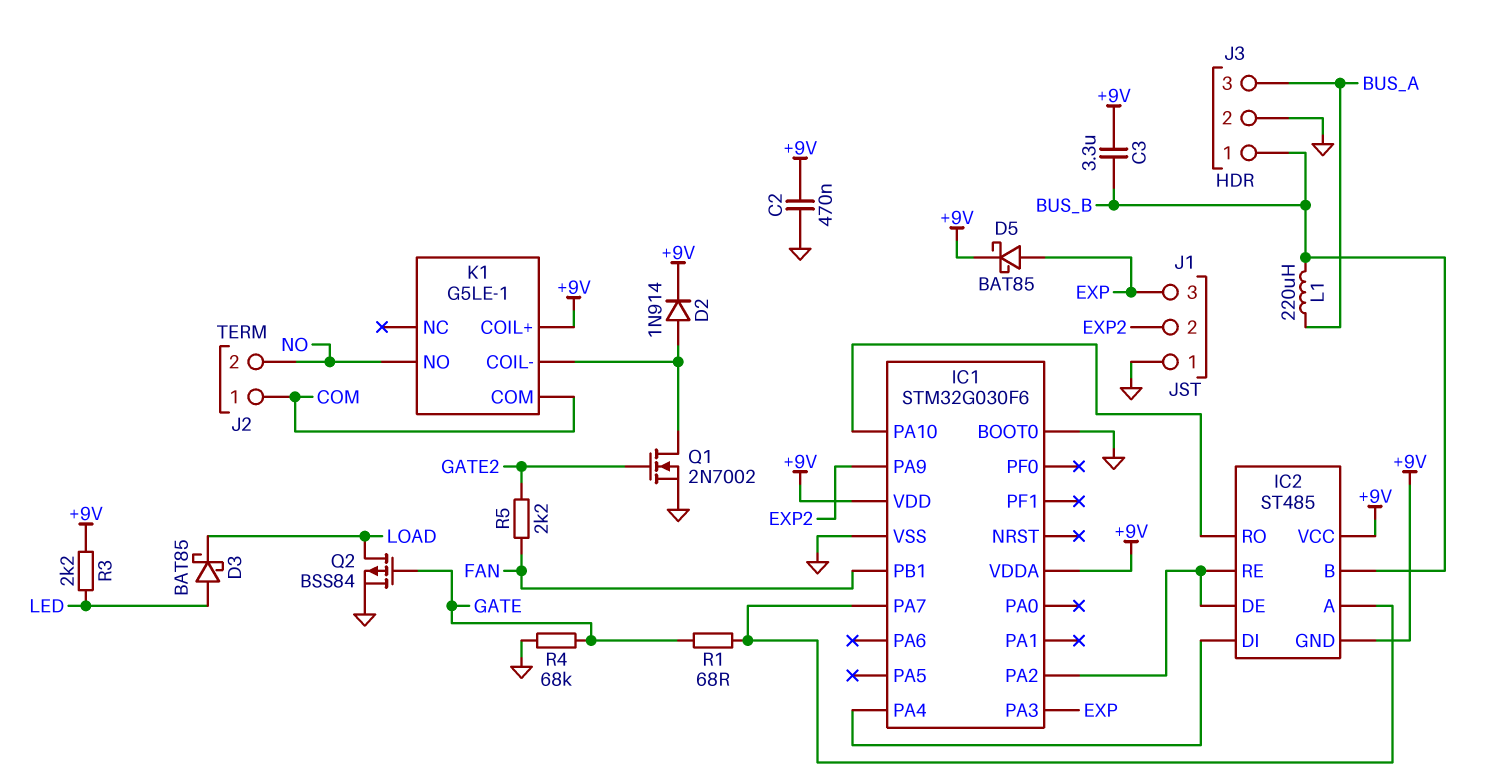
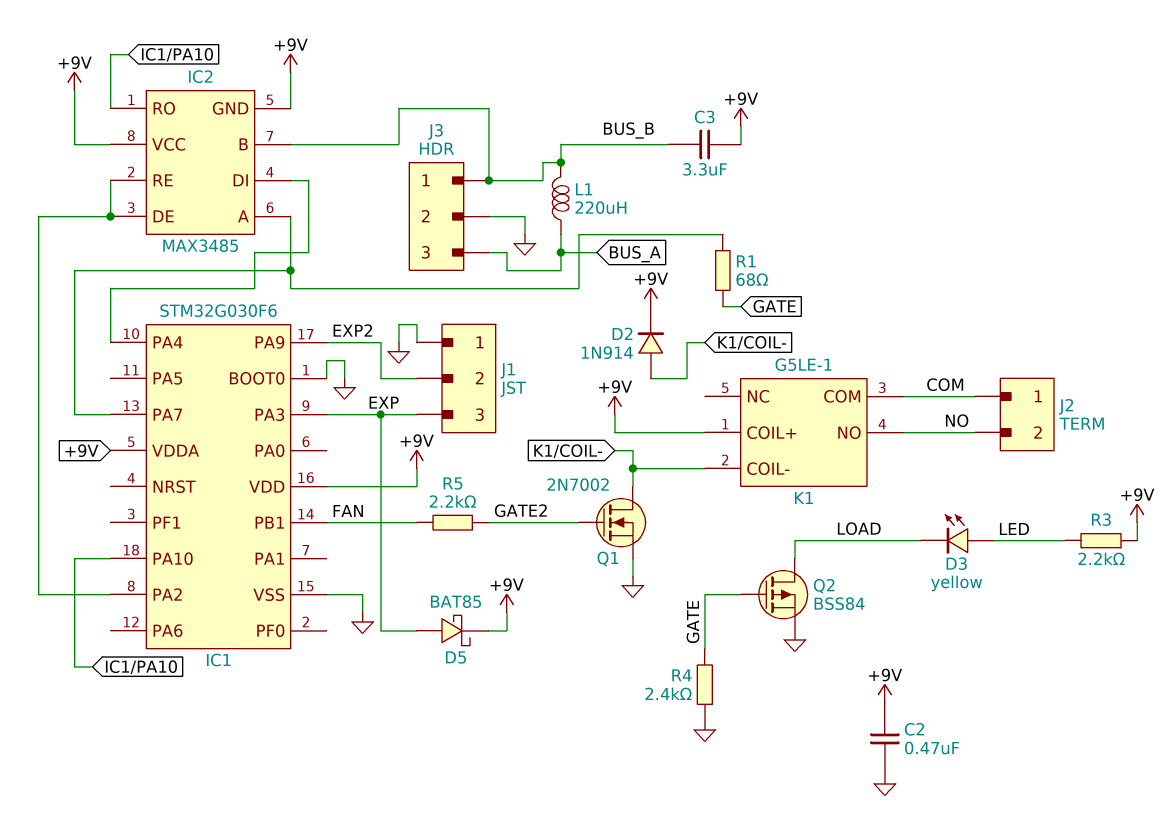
D3: schottky BAT85 (A LED, K LOAD) -> LED yellow (A LED, K LOAD)
IC2: ST485 -> MAX3485
R4: 68k (GATE, GND) -> 2.4k (GATE, GND)

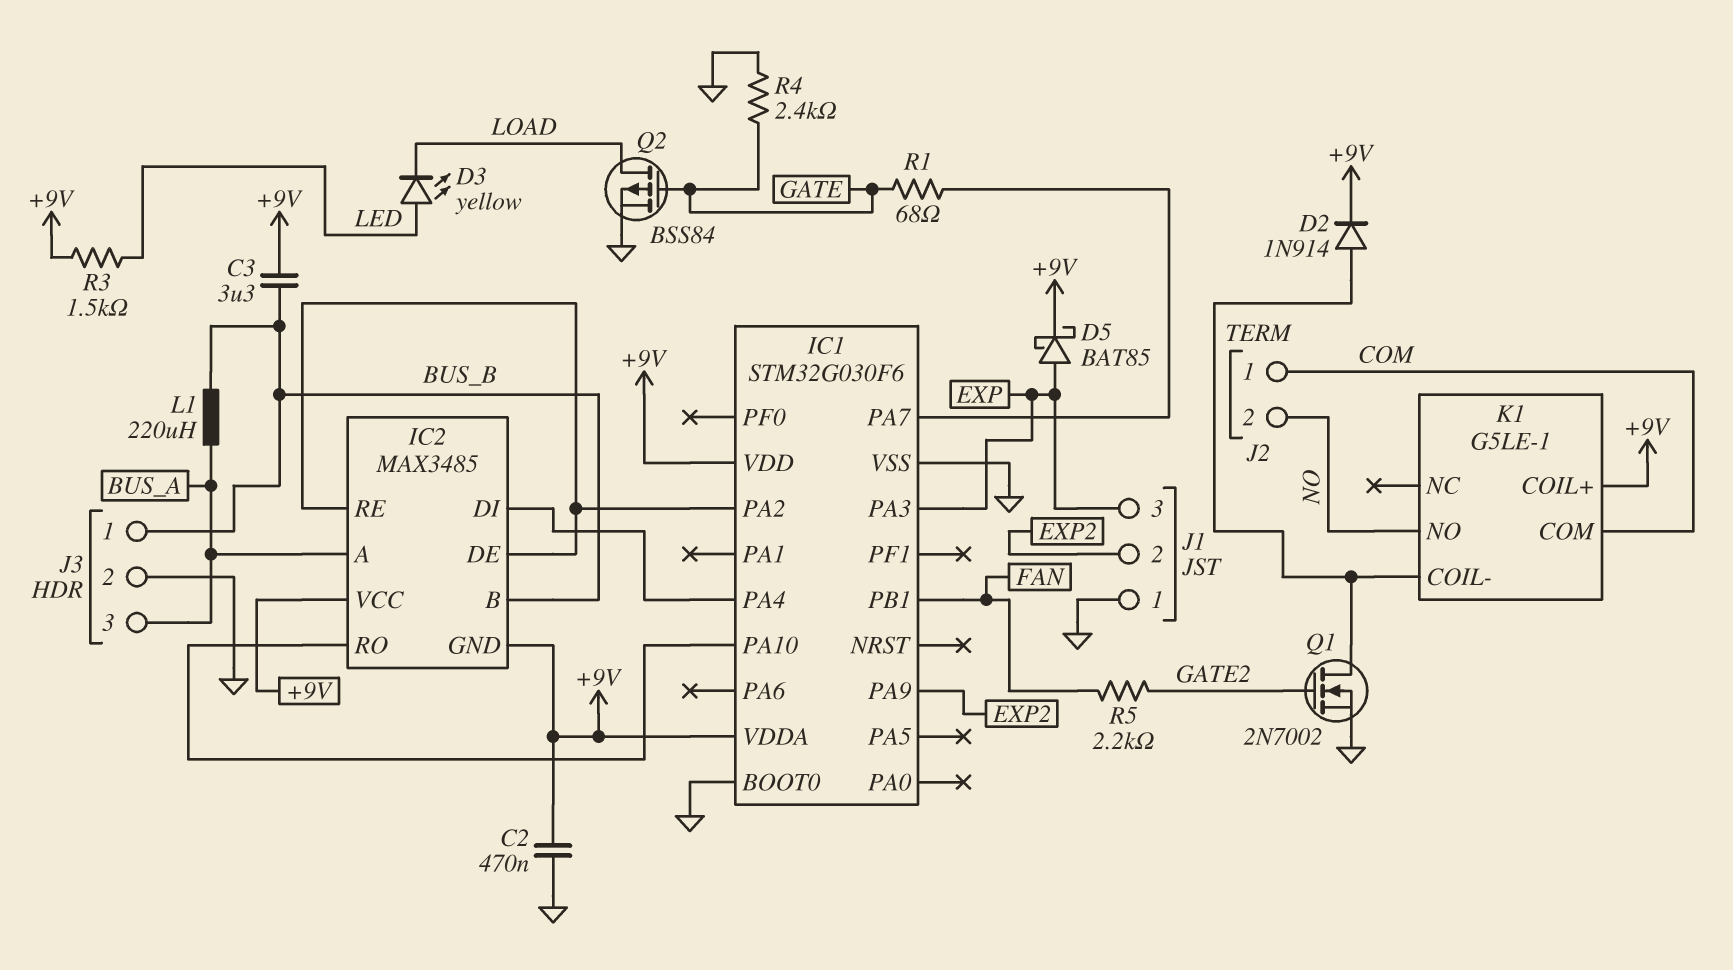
IC2 pin A: IC1/PA7 -> BUS_A
R3: 2.2k (+9V, LED) -> 1.5k (+9V, LED)

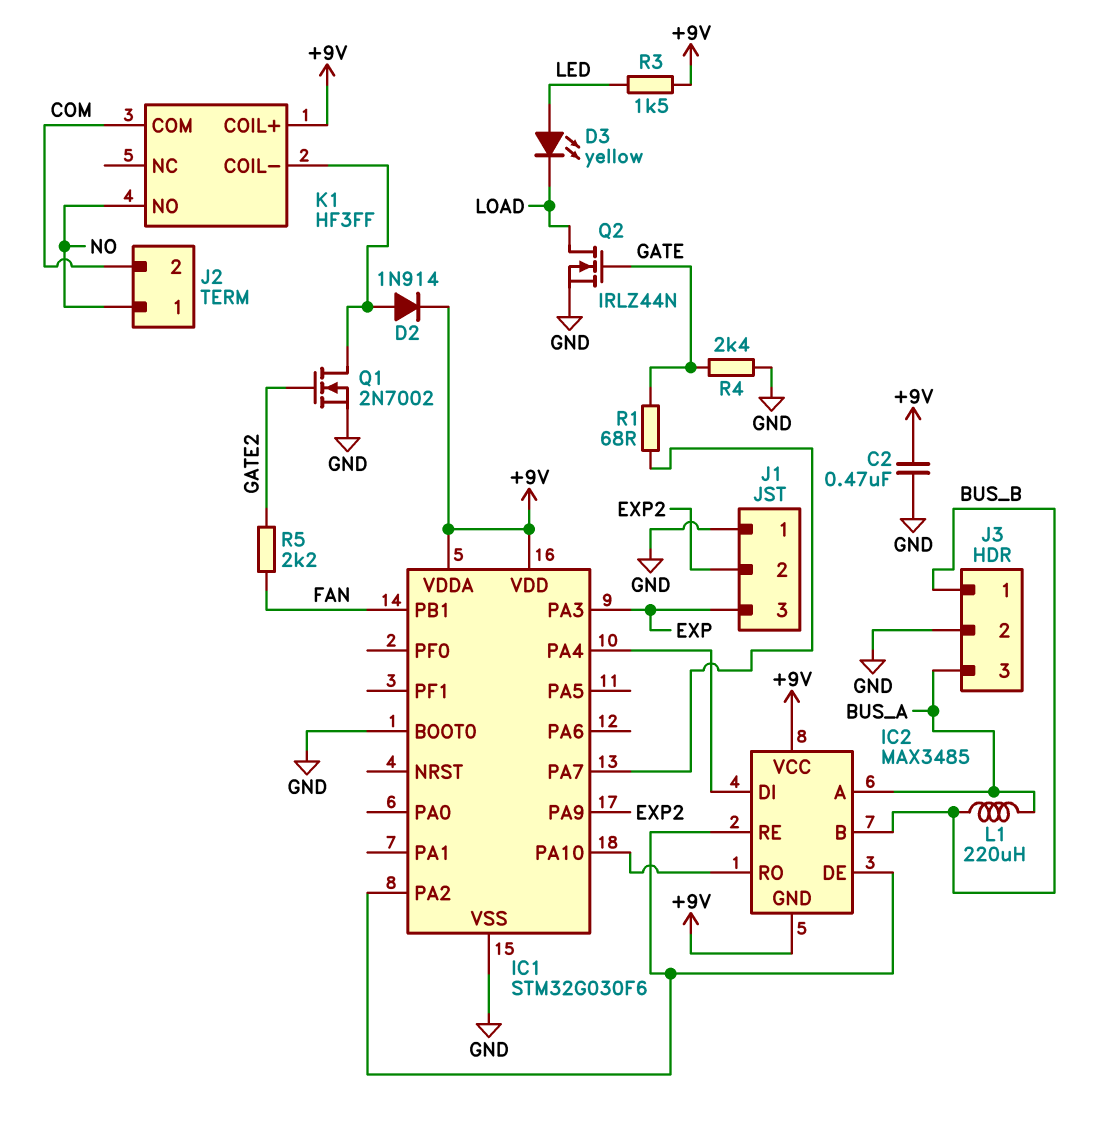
C3: 3.3uF (+9V, BUS_B) -> none
D5: schottky BAT85 (A EXP, K +9V) -> none
J2 pin 1: COM -> NO
J2 pin 2: NO -> COM
K1: G5LE-1 -> HF3FF
Q2: PMOS BSS84 (G GATE, D LOAD, S GND) -> NMOS IRLZ44N (G GATE, D LOAD, S GND)

